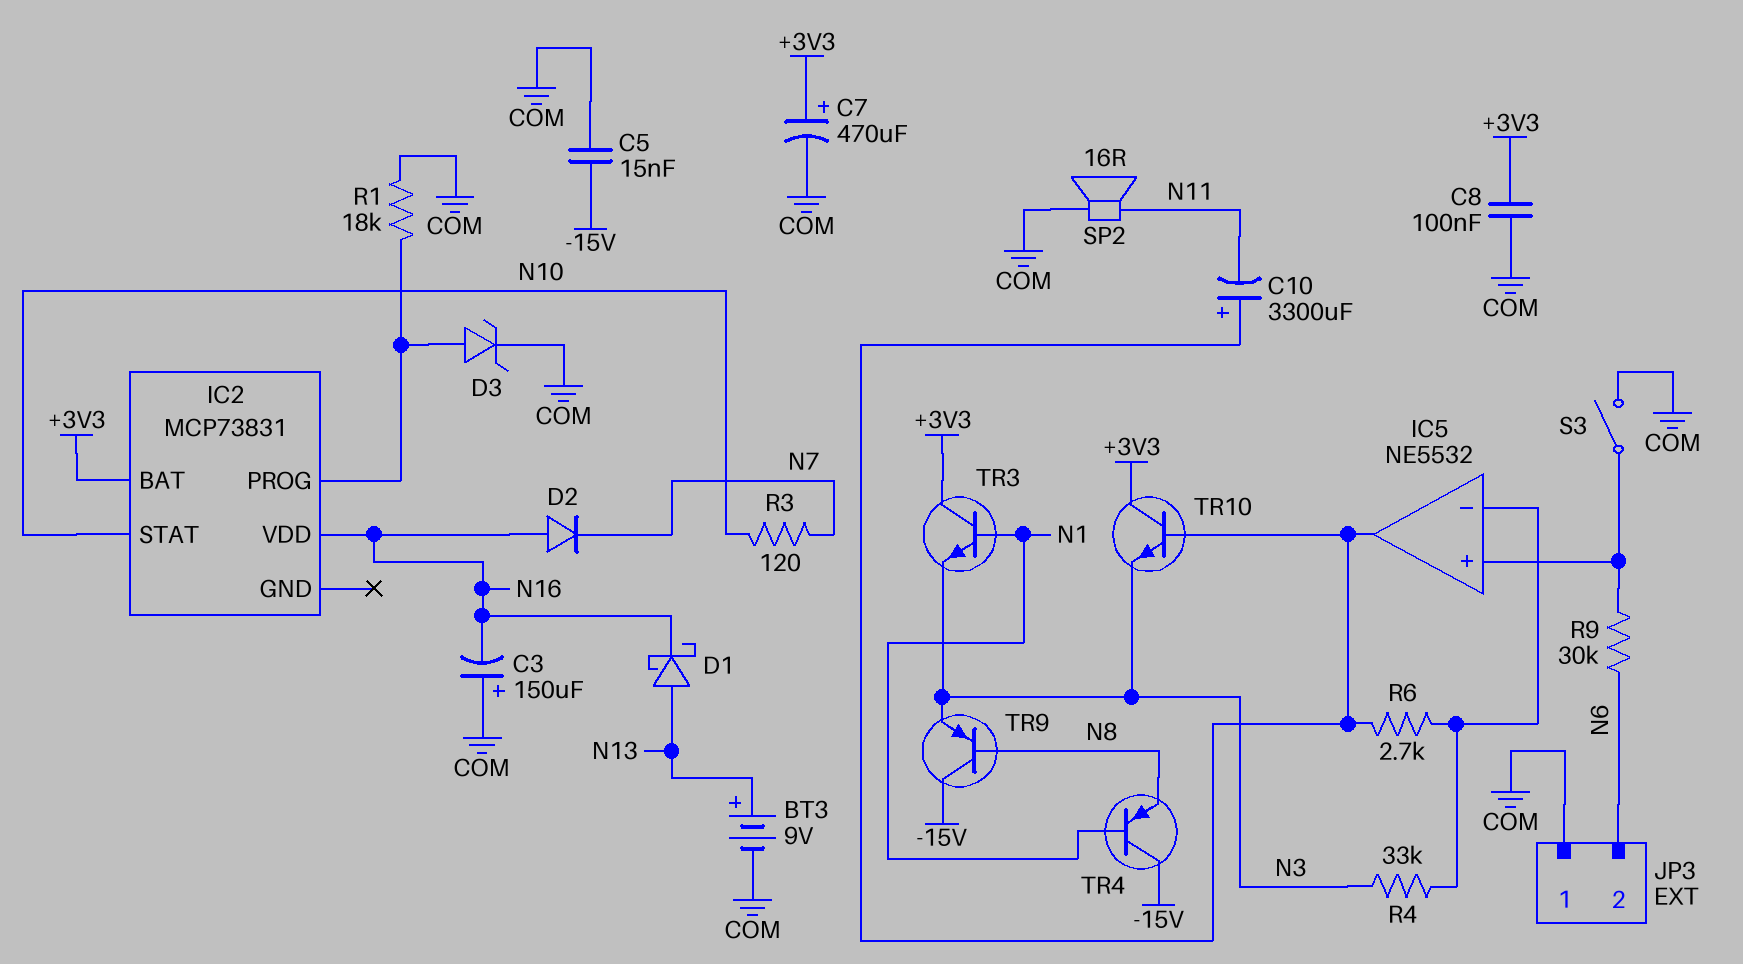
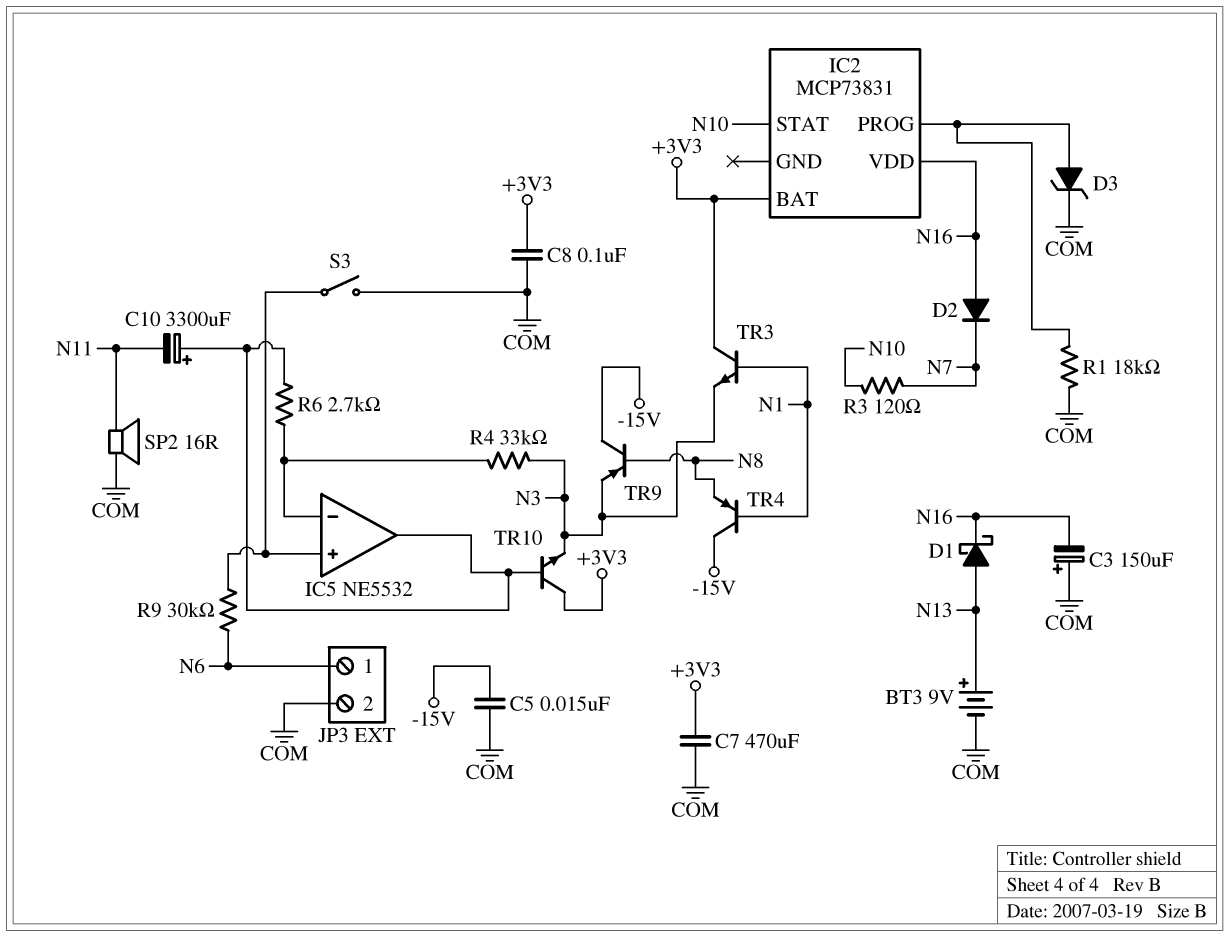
C7: 470uF (plus +3V3, minus COM) -> 470uF (+3V3, COM)
JP3 pin 1: COM -> N6
JP3 pin 2: N6 -> COM

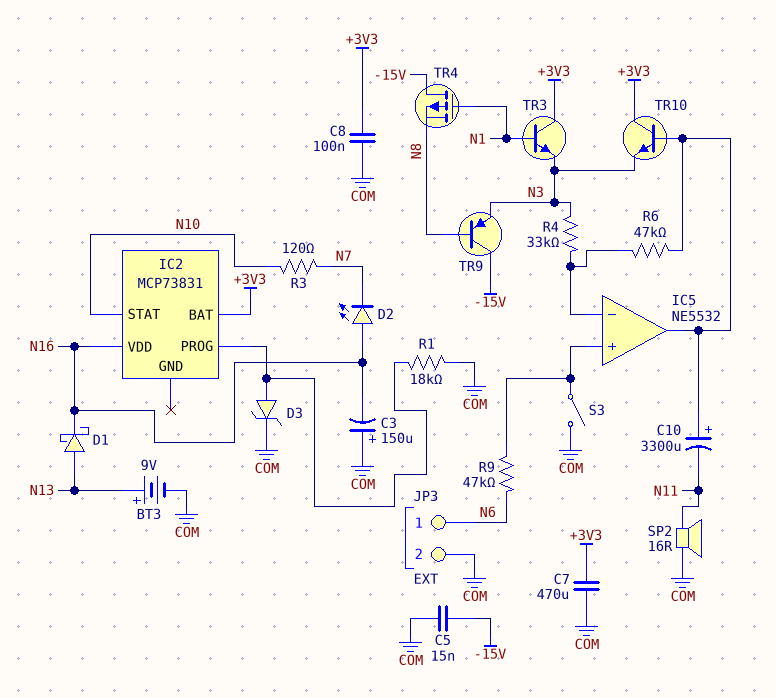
D2: diode (A N16, K N7) -> LED (A N16, K N7)
R6: 2.7k (IC5/in-, IC5/out) -> 47k (IC5/in-, IC5/out)
R9: 30k (IC5/in+, N6) -> 47k (IC5/in+, N6)
TR4: PNP (B N1, C -15V, E N8) -> PMOS (G N1, D -15V, S N8)

